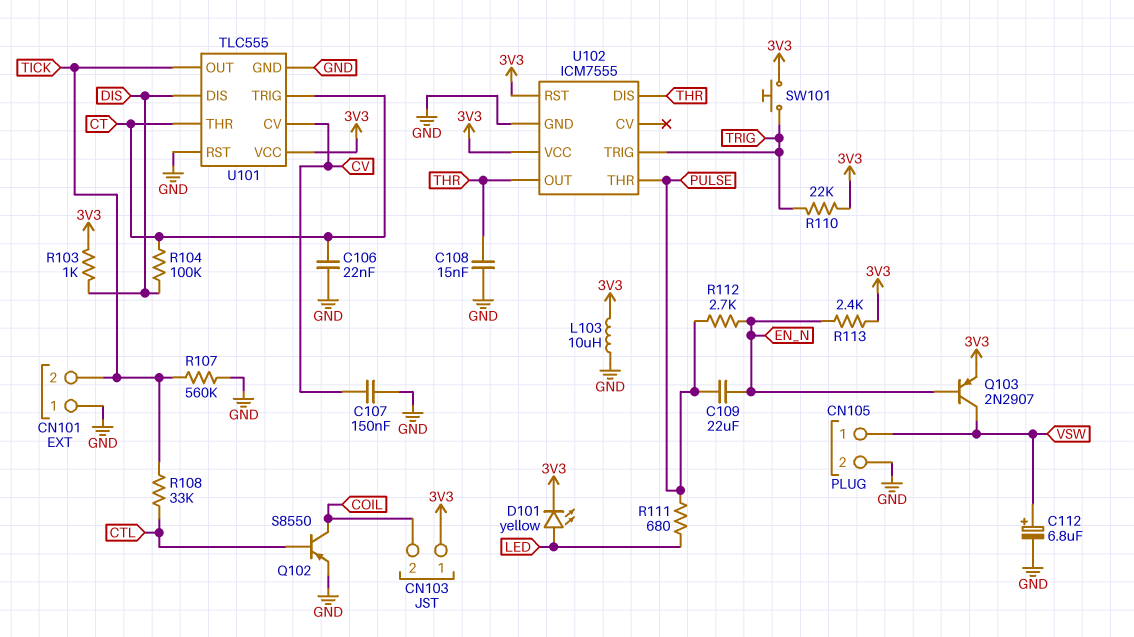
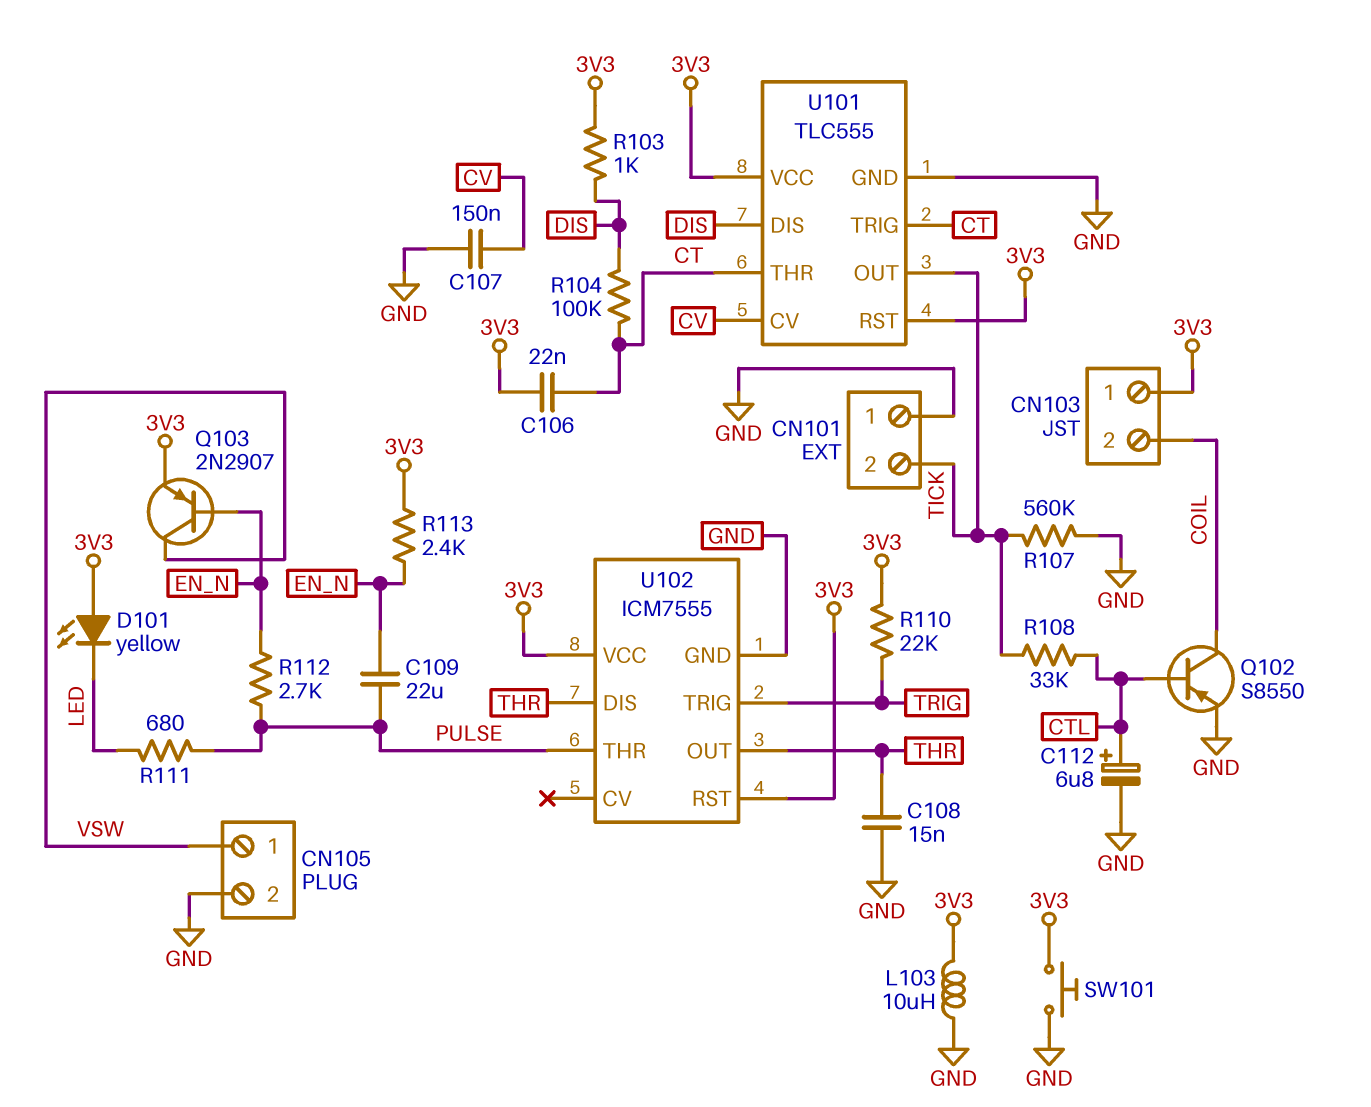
C106: 22nF (CT, GND) -> 22nF (3V3, CT)
C112: 6.8uF (plus VSW, minus GND) -> 6.8uF (plus CTL, minus GND)
D101: LED yellow (A LED, K 3V3) -> LED yellow (A 3V3, K LED)
SW101: button (3V3, TRIG) -> button (3V3, GND)
U101 pin RST: GND -> 3V3

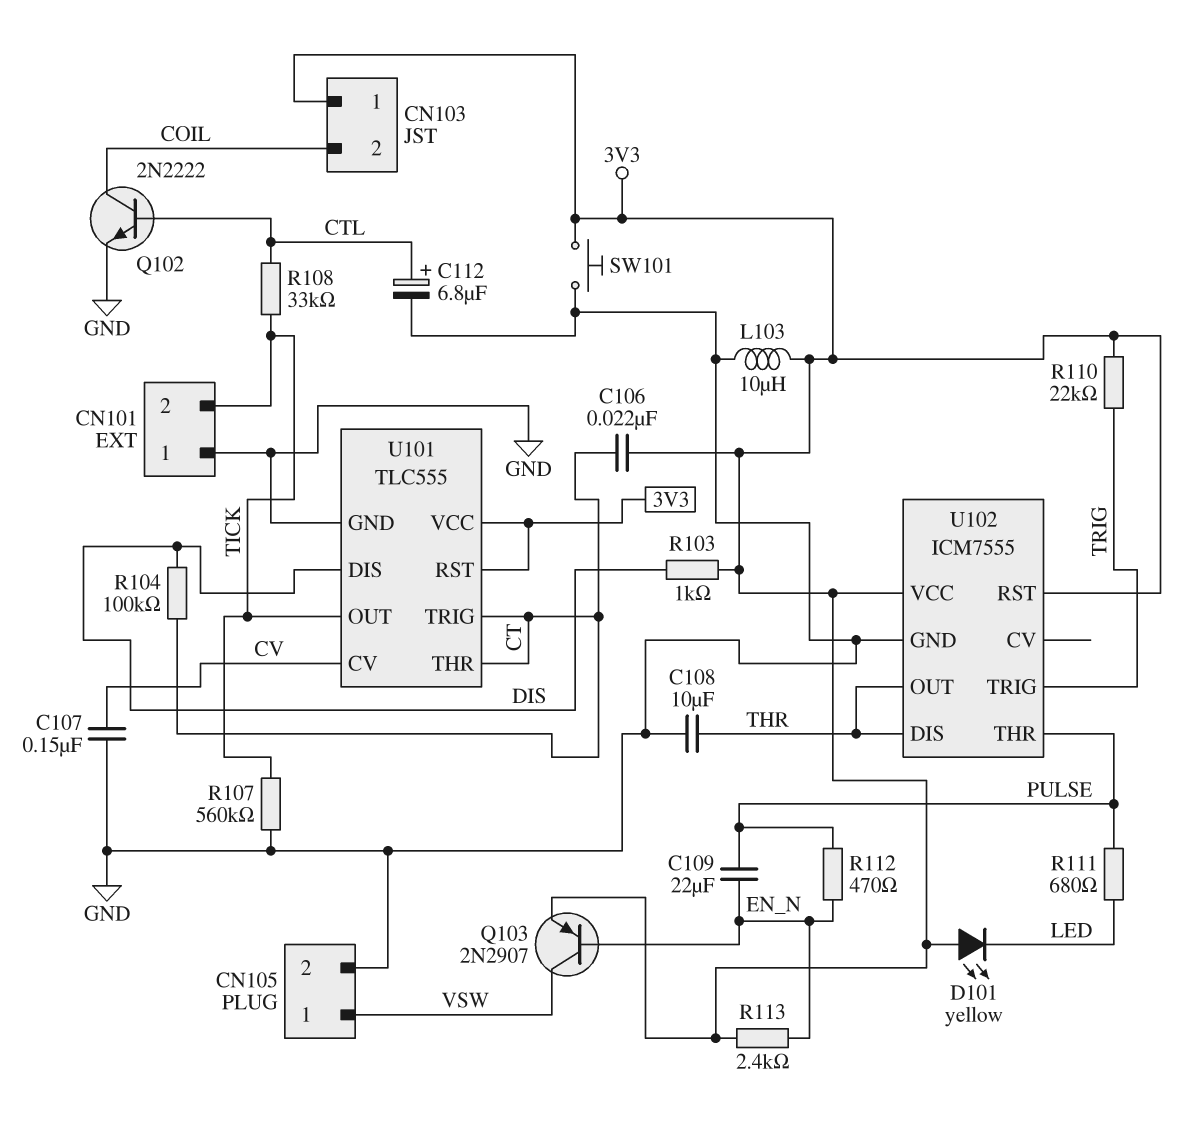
C108: 15nF (GND, THR) -> 10uF (GND, THR)
Q102: PNP S8550 (B CTL, C COIL, E GND) -> NPN 2N2222 (B CTL, C COIL, E GND)
R112: 2.7k (EN_N, PULSE) -> 470 (EN_N, PULSE)

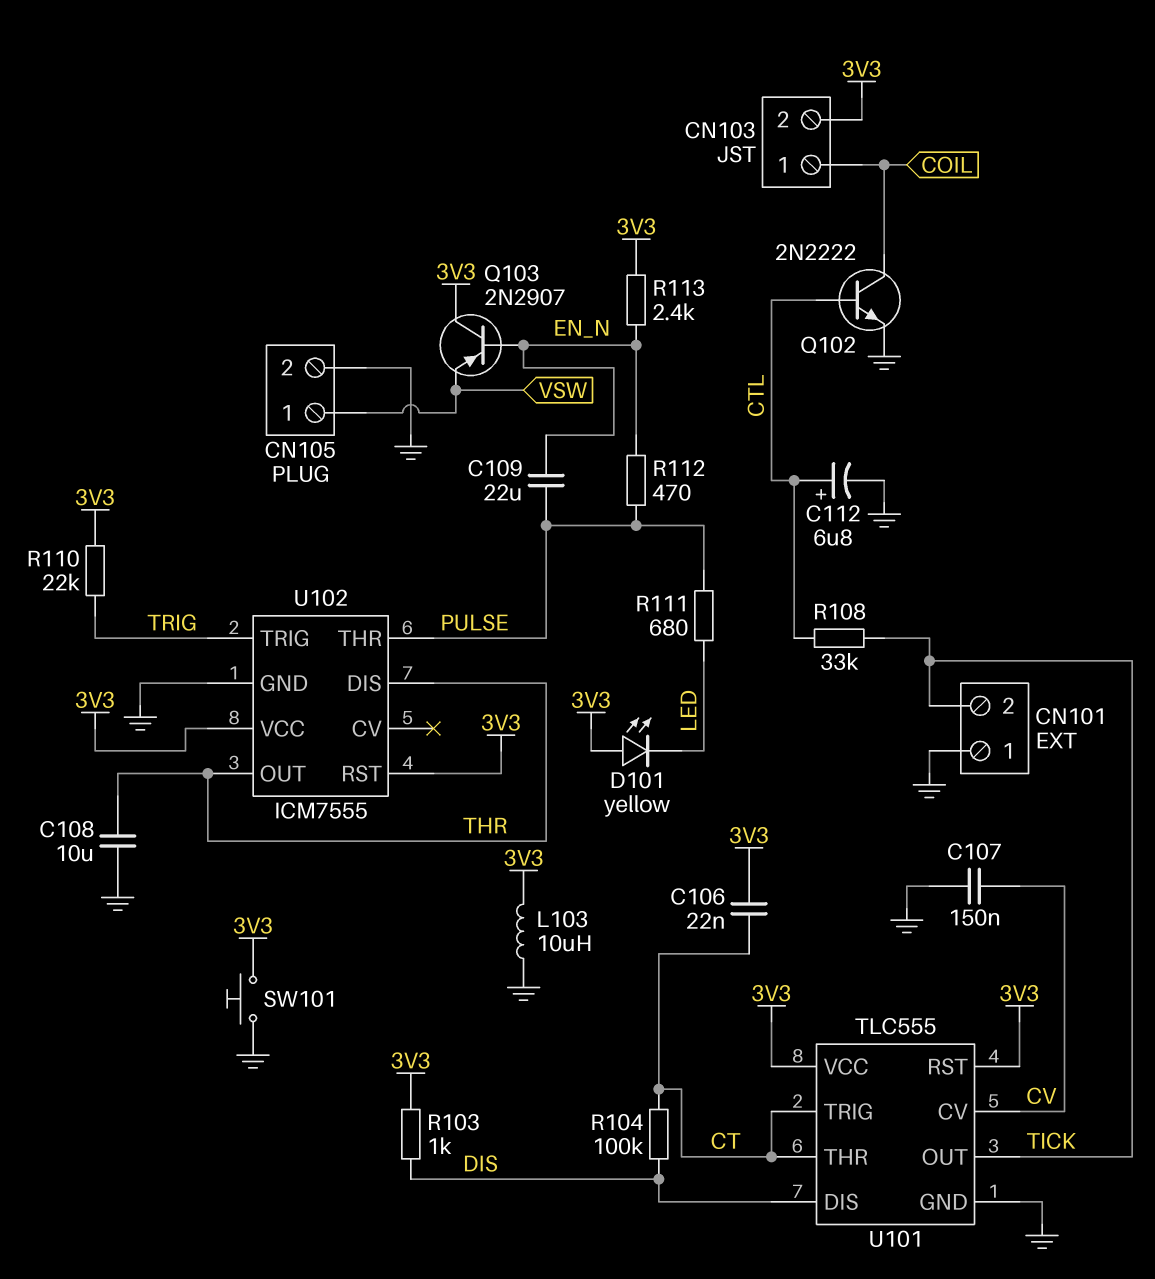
CN103 pin 1: 3V3 -> COIL
CN103 pin 2: COIL -> 3V3
Q103: PNP 2N2907 (B EN_N, C VSW, E 3V3) -> PNP 2N2907 (B EN_N, C 3V3, E VSW)
R107: 560k (GND, TICK) -> none

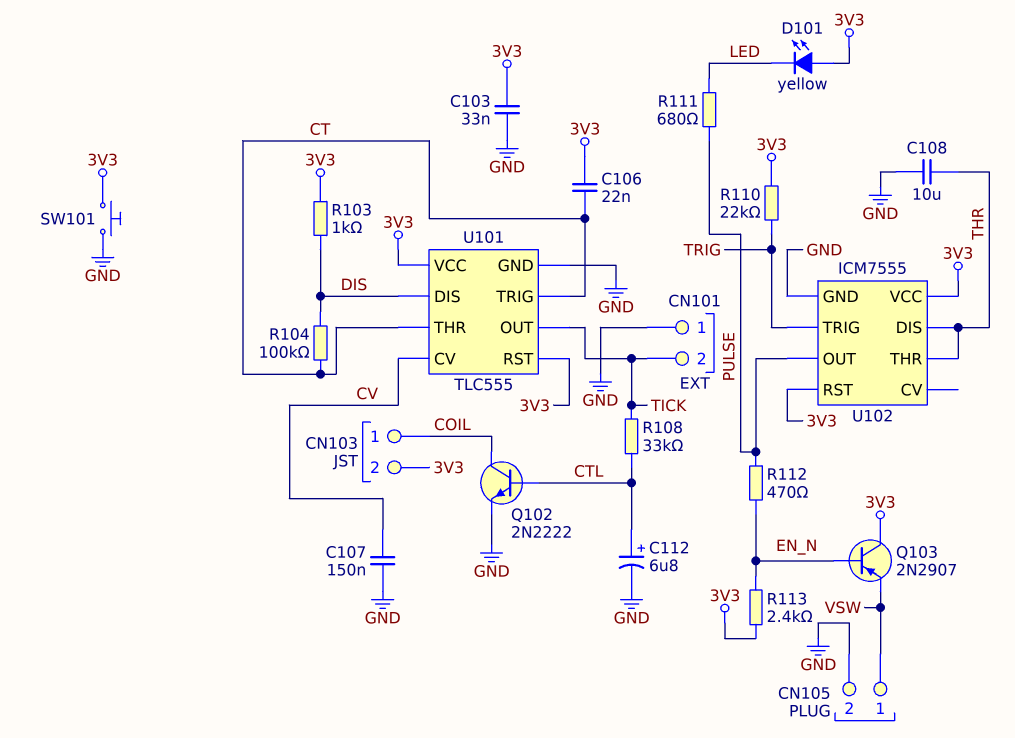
C103: none -> 33nF (3V3, GND)
C109: 22uF (EN_N, PULSE) -> none
L103: 10uH (3V3, GND) -> none
U102 pin OUT: THR -> PULSE
U102 pin THR: PULSE -> THR

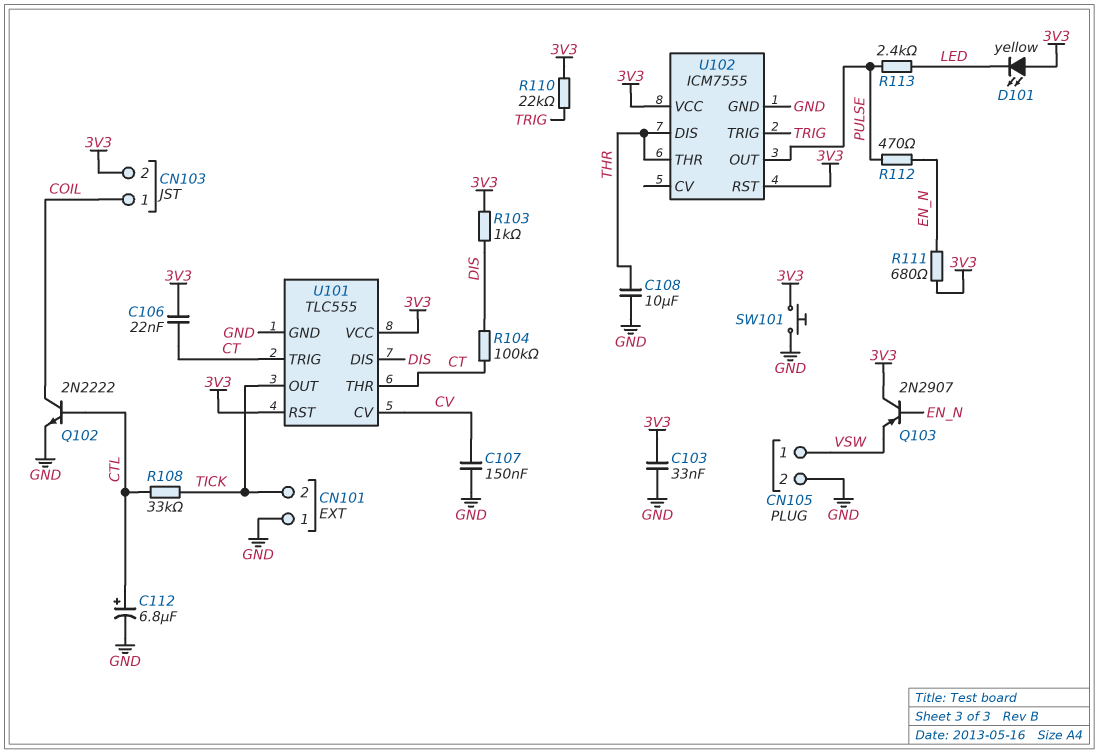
R111: 680 (LED, PULSE) -> 680 (3V3, EN_N)
R113: 2.4k (3V3, EN_N) -> 2.4k (LED, PULSE)

